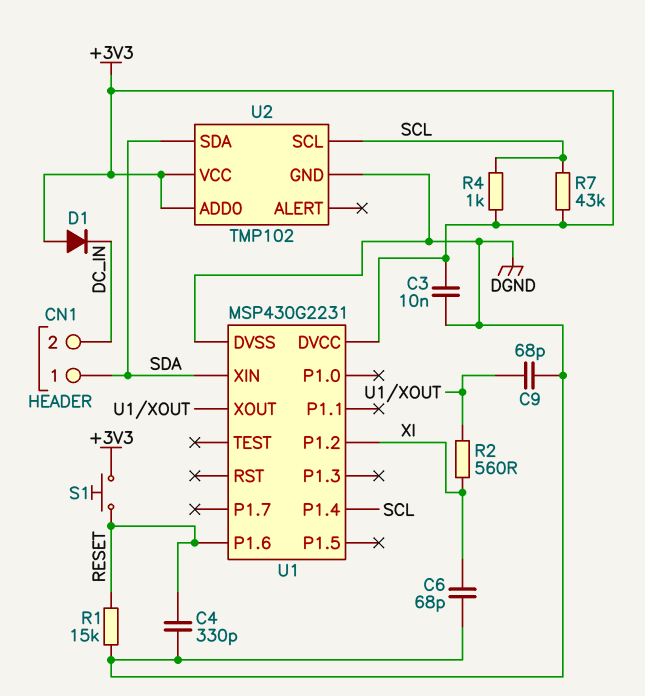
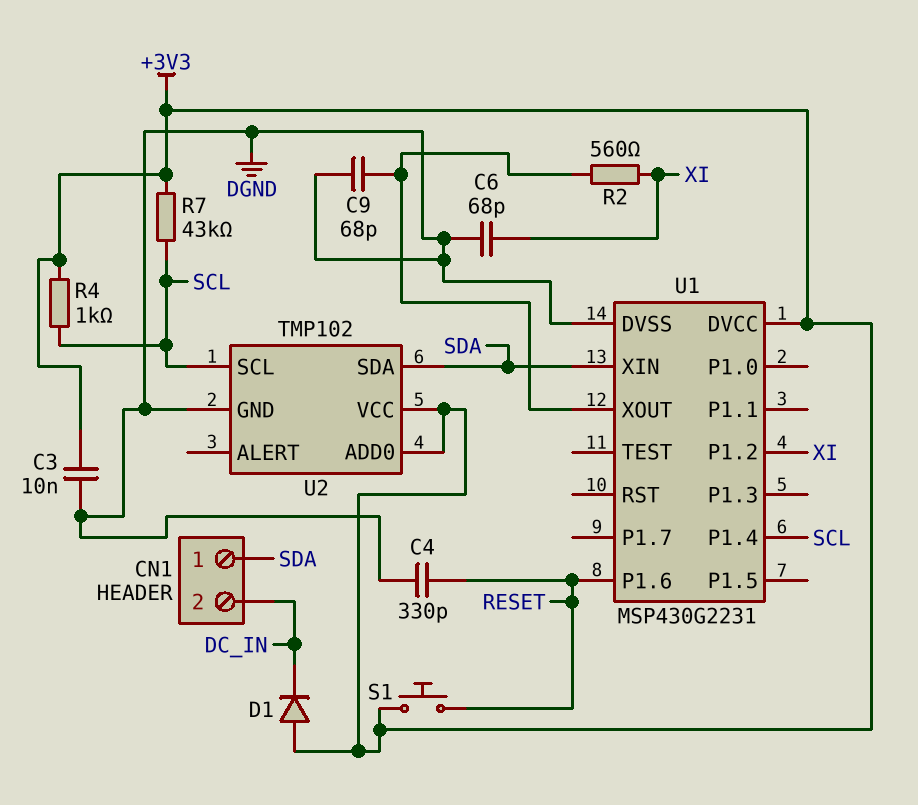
R1: 15k (DGND, RESET) -> none

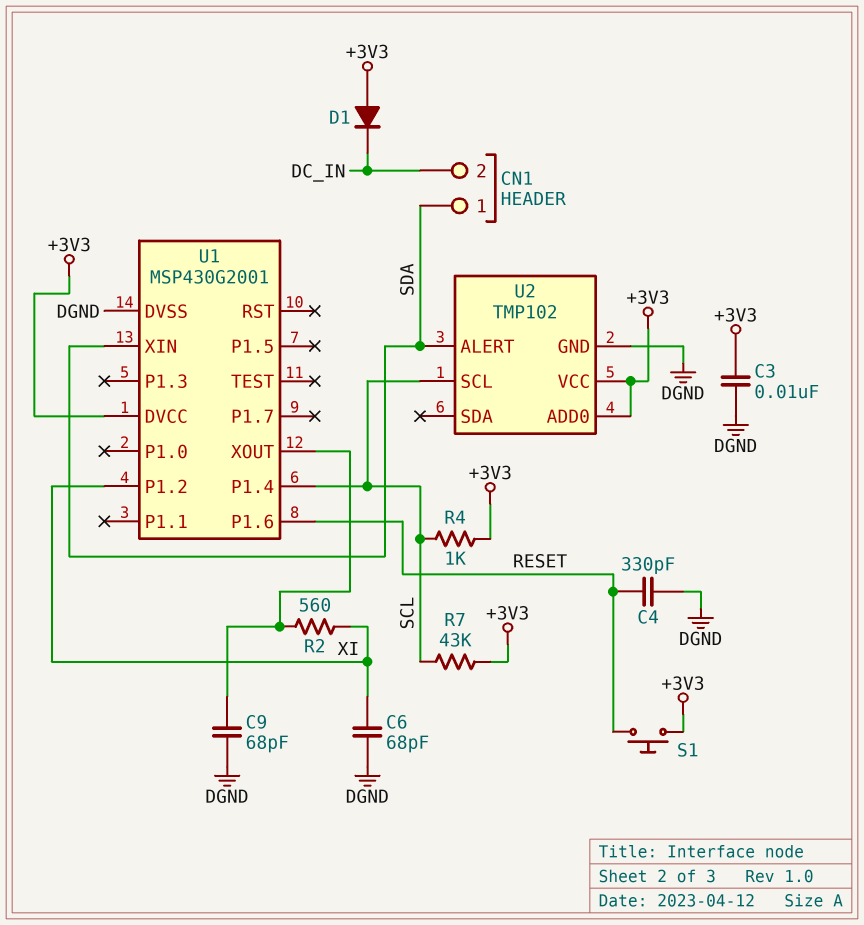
U1: MSP430G2231 -> MSP430G2001
U2 pin ALERT: none -> SDA
U2 pin SDA: SDA -> none

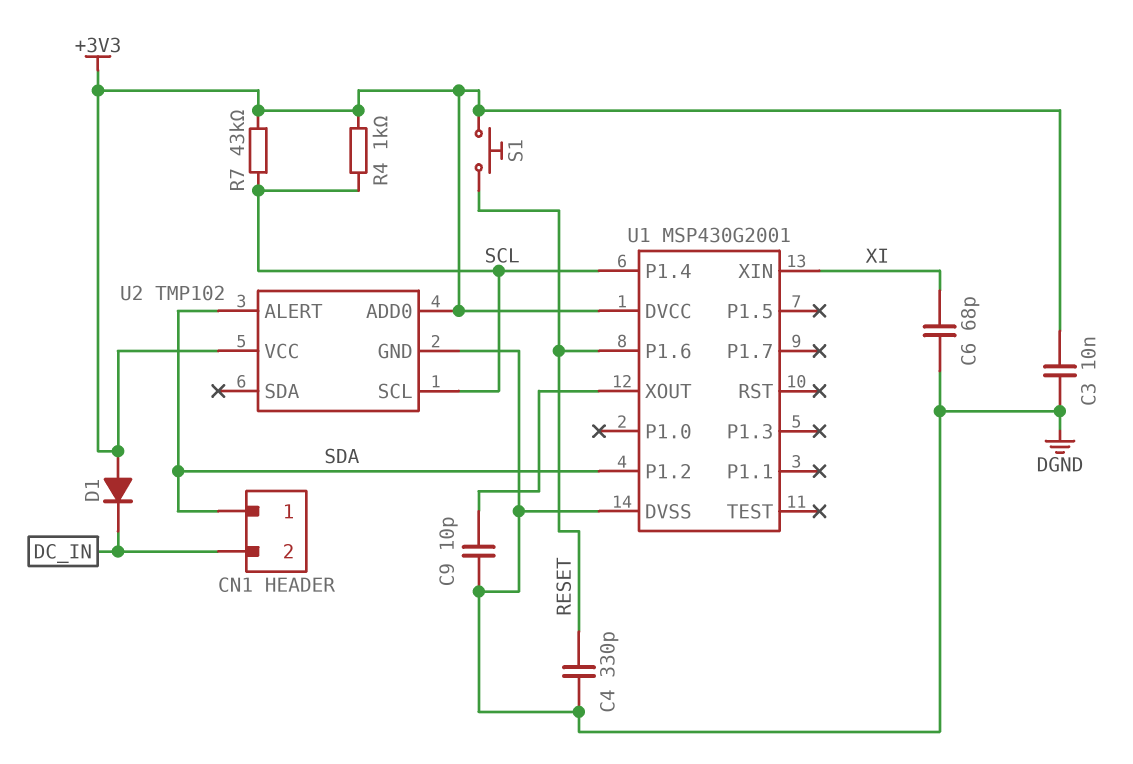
C9: 68pF (DGND, U1/XOUT) -> 10pF (DGND, U1/XOUT)
R2: 560 (U1/XOUT, XI) -> none
U1 pin P1.2: XI -> SDA
U1 pin XIN: SDA -> XI

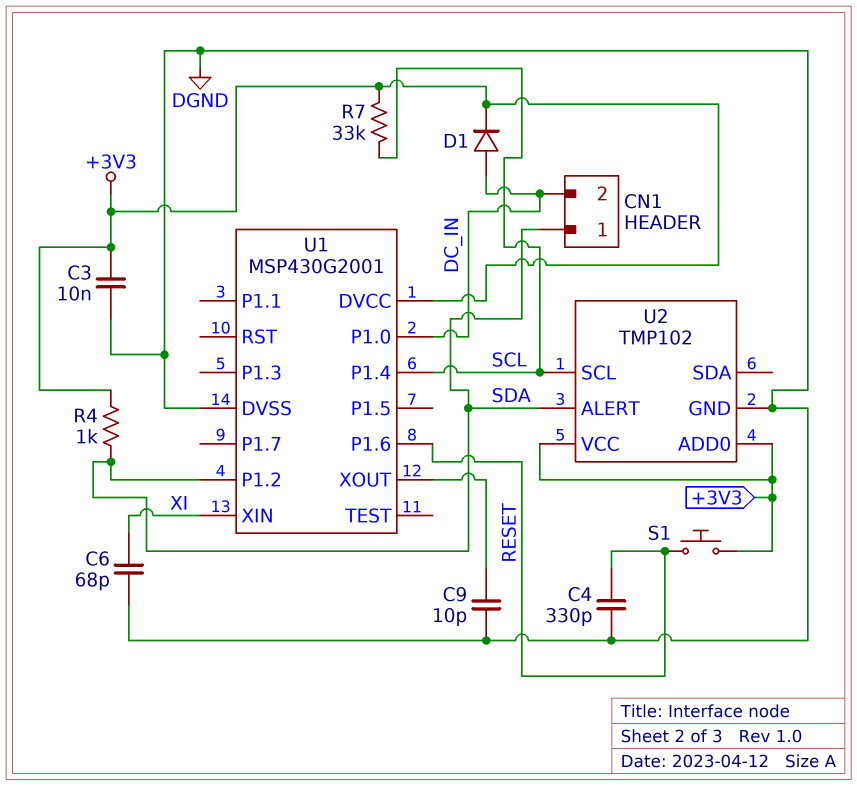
D1: diode (A +3V3, K DC_IN) -> diode (A DC_IN, K +3V3)
R4: 1k (+3V3, SCL) -> 1k (+3V3, SDA)
R7: 43k (+3V3, SCL) -> 33k (+3V3, SCL)
U1 pin P1.0: none -> DC_IN

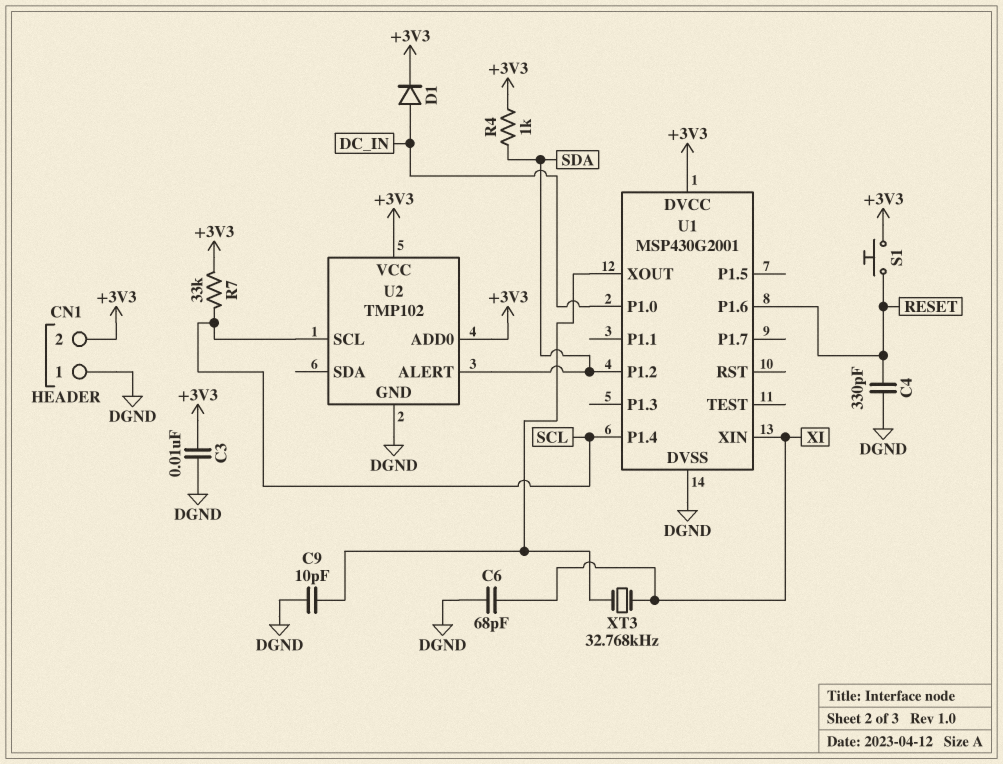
CN1 pin 1: SDA -> DGND
CN1 pin 2: DC_IN -> +3V3
XT3: none -> 32.768kHz (U1/XOUT, XI)

